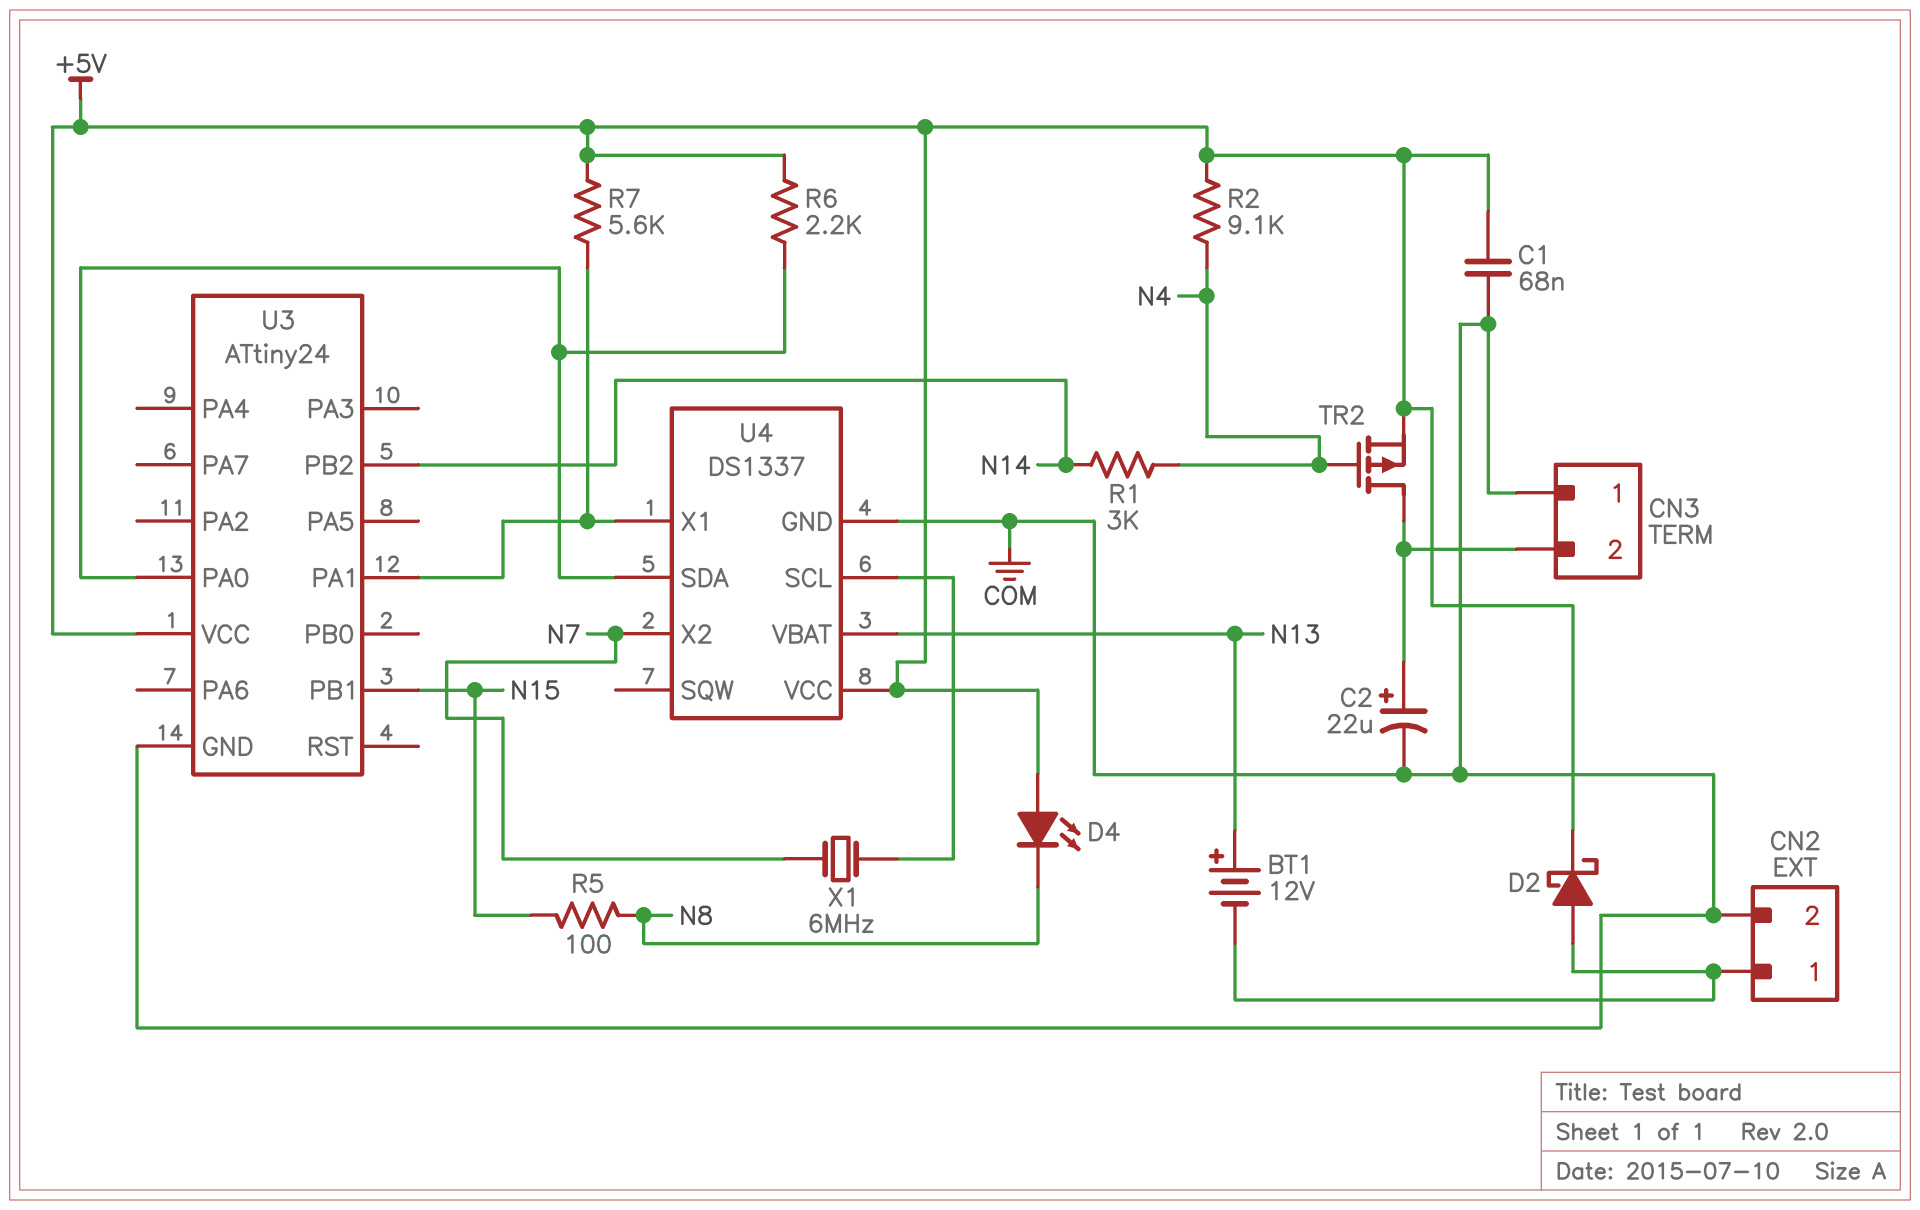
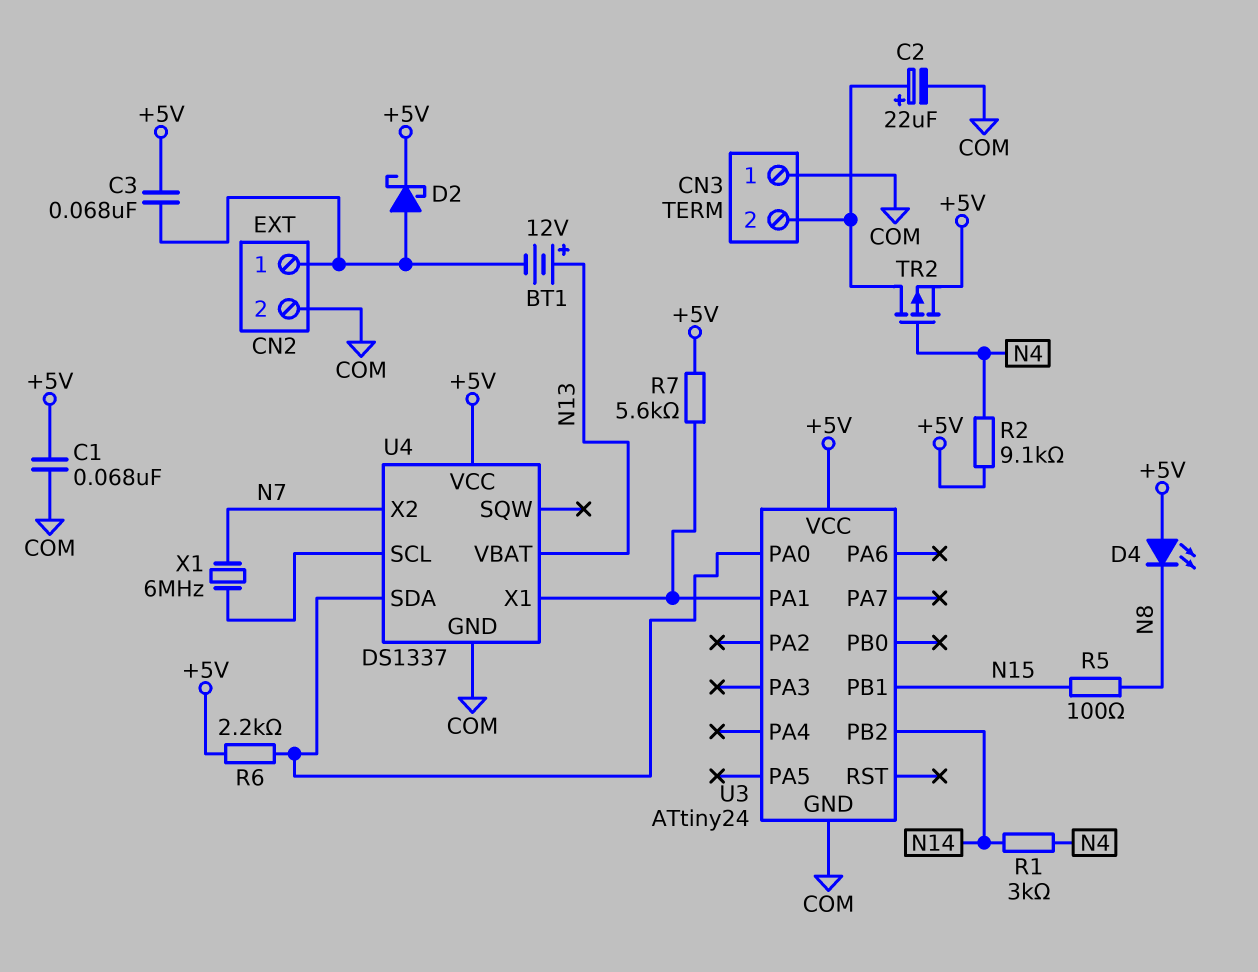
C3: none -> 68nF (+5V, CN2/1)

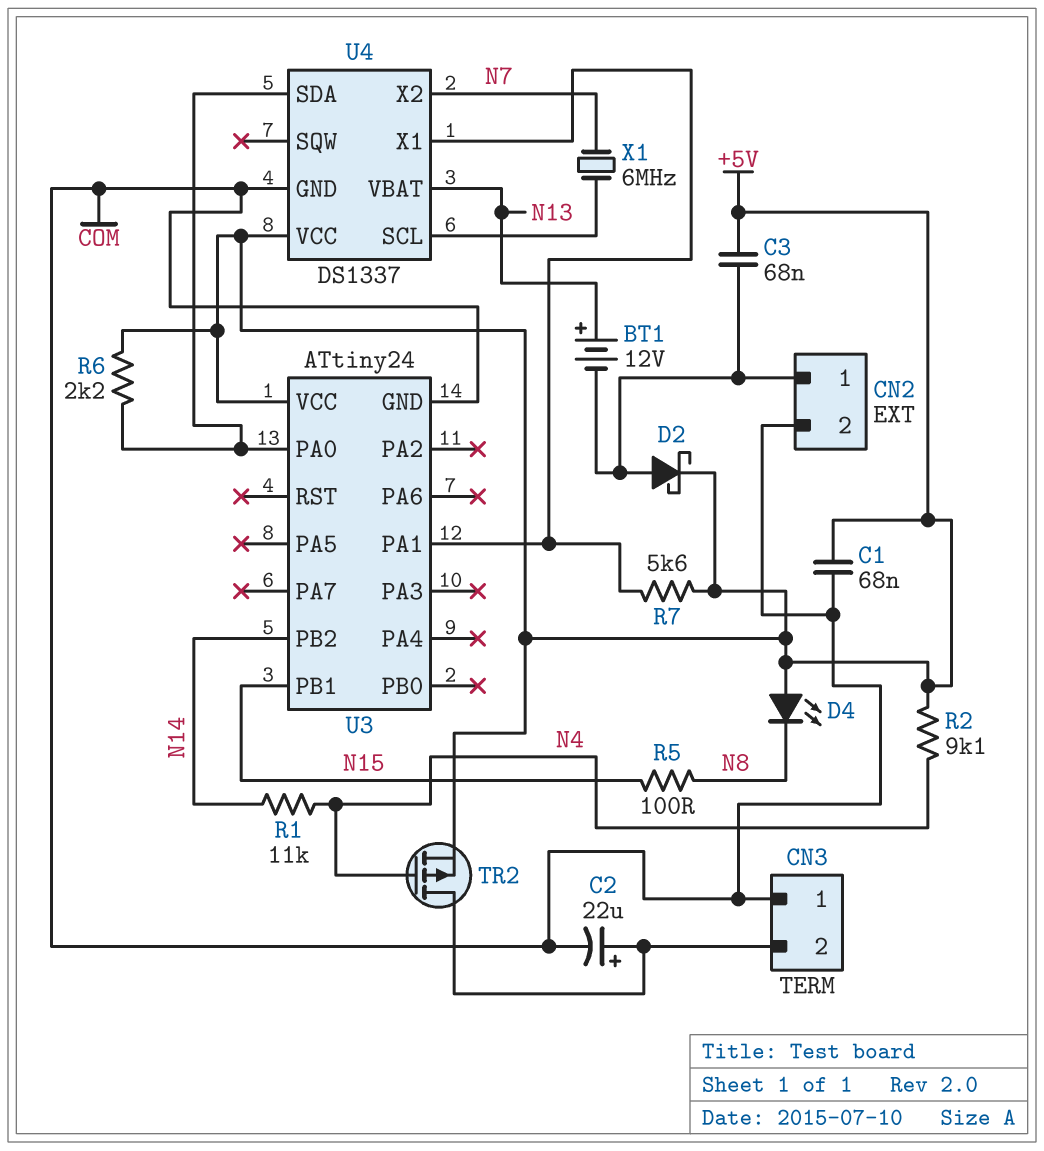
R1: 3k (N4, N14) -> 11k (N4, N14)

